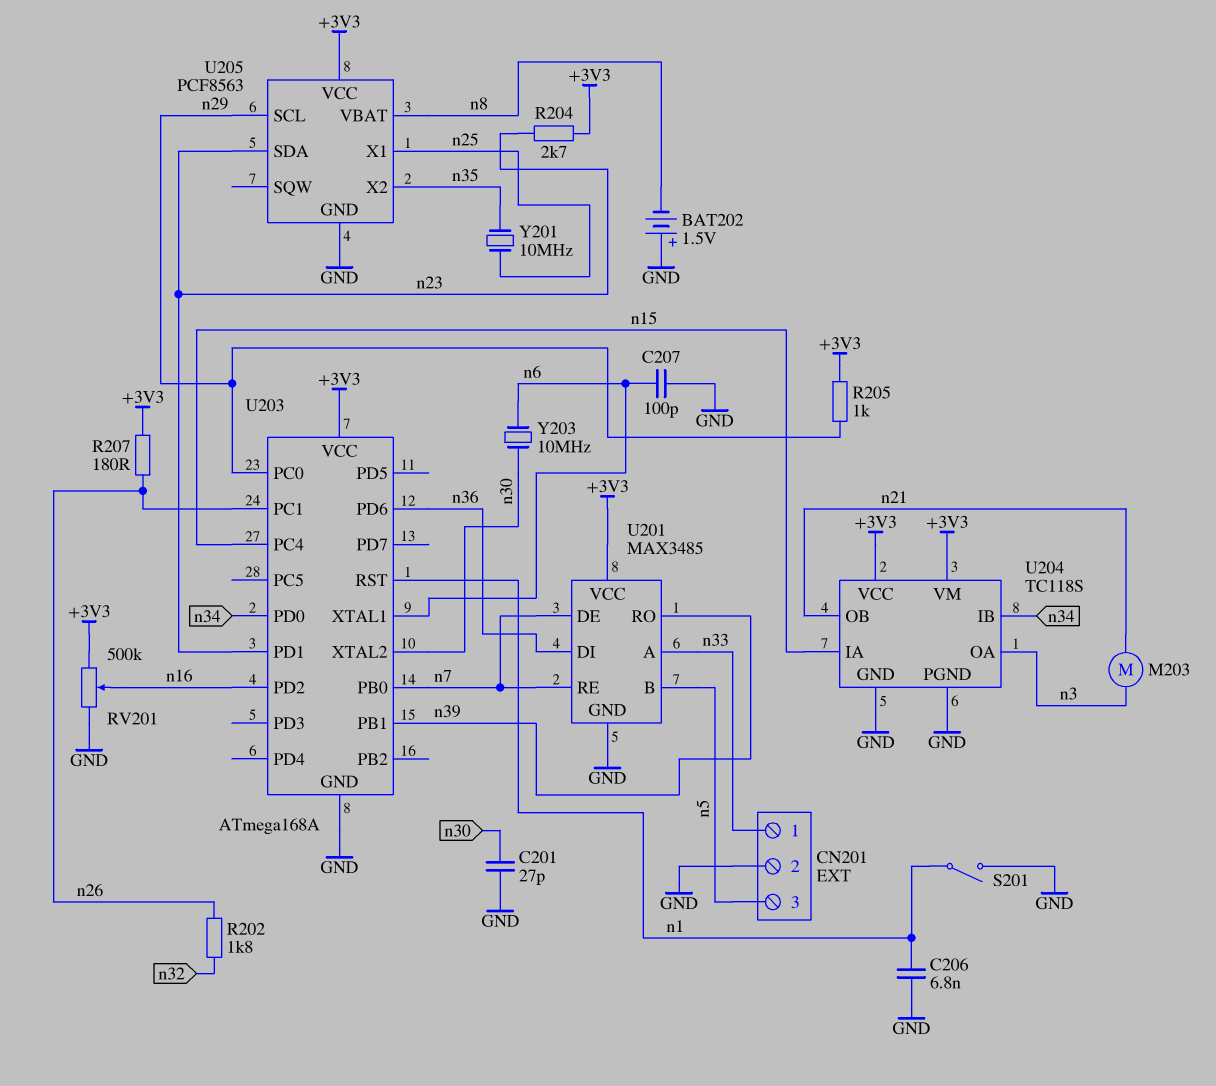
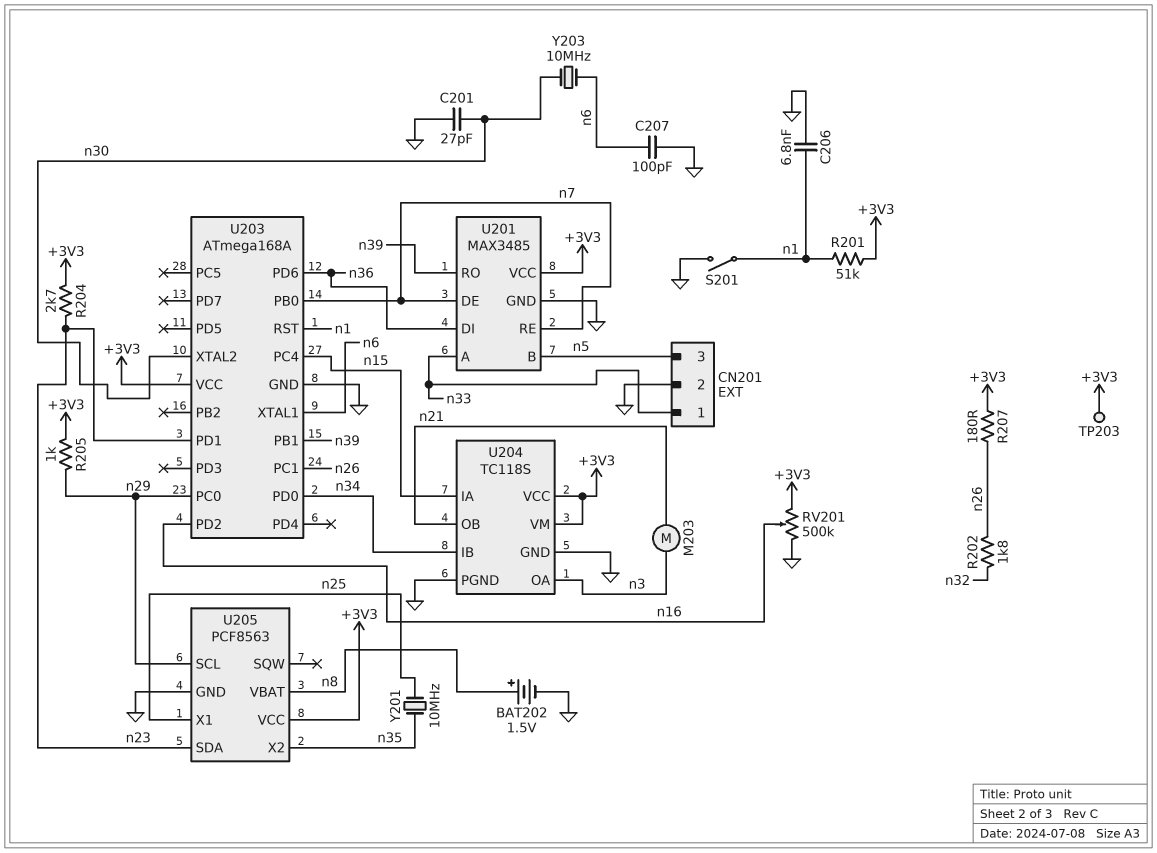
BAT202: 1.5V (plus GND, minus n8) -> 1.5V (plus n8, minus GND)
R201: none -> 51k (+3V3, n1)
TP203: none -> test point (+3V3)

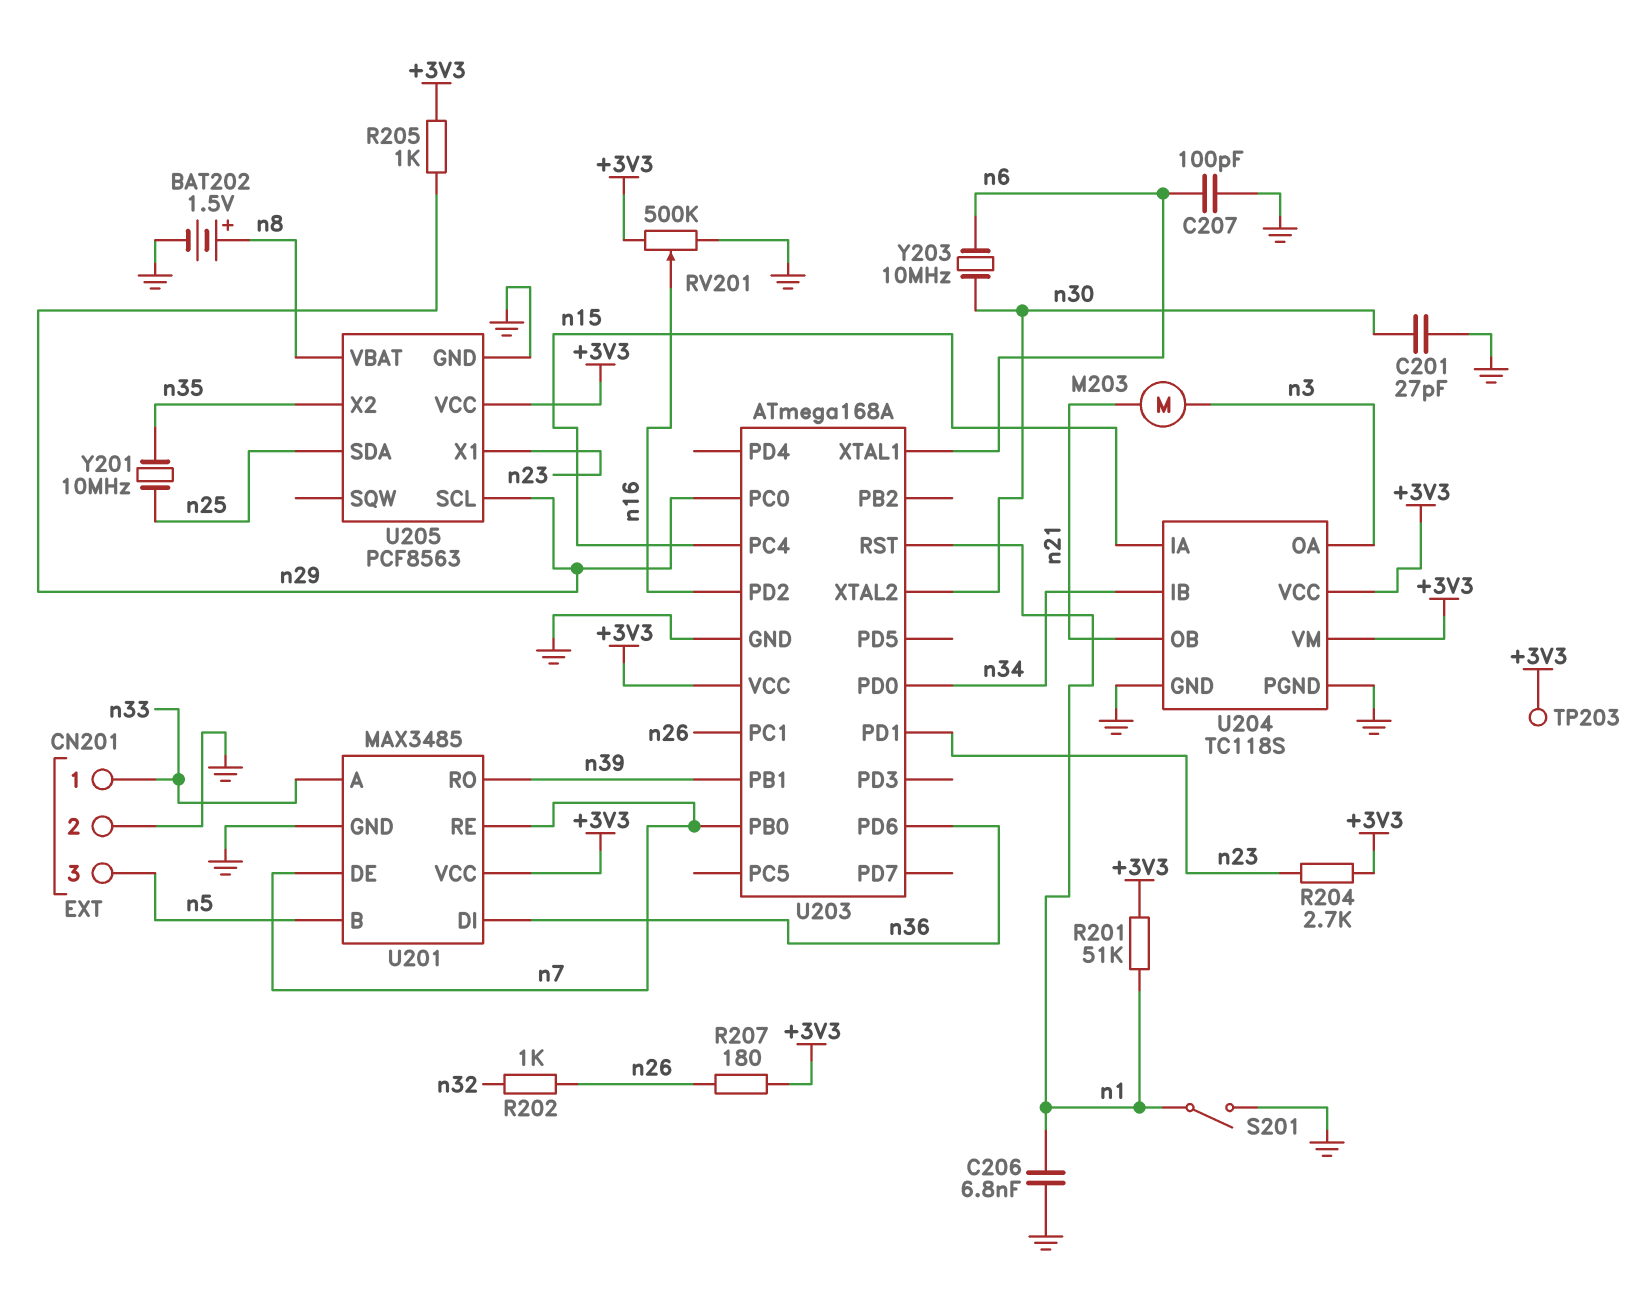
R202: 1.8k (n26, n32) -> 1k (n26, n32)
U205 pin SDA: n23 -> n25
U205 pin X1: n25 -> n23

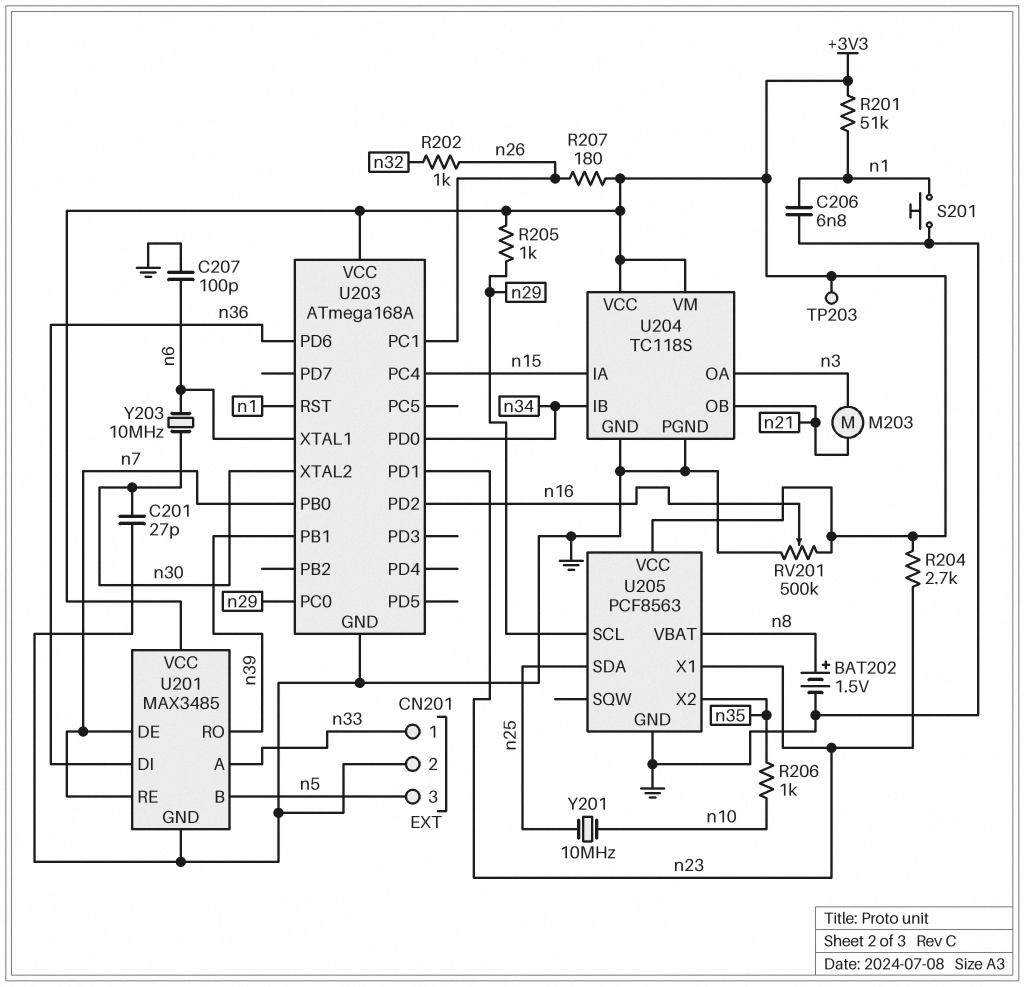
R206: none -> 1k (n10, n35)
S201: switch (GND, n1) -> button (GND, n1)
Y201: 10MHz (n25, n35) -> 10MHz (n10, n25)

